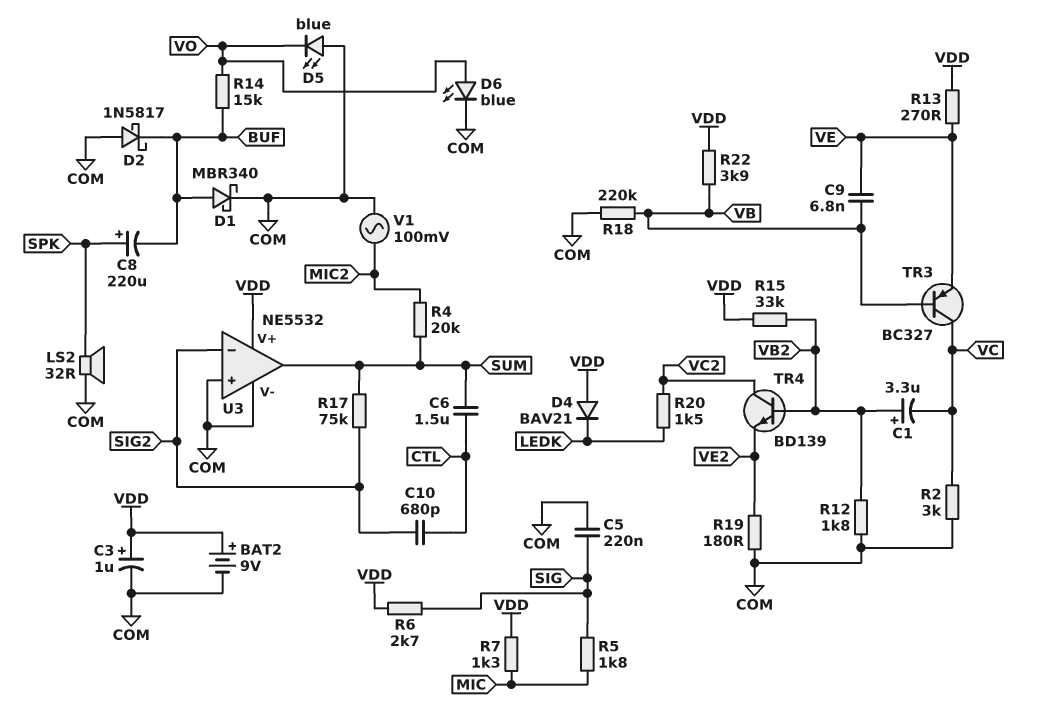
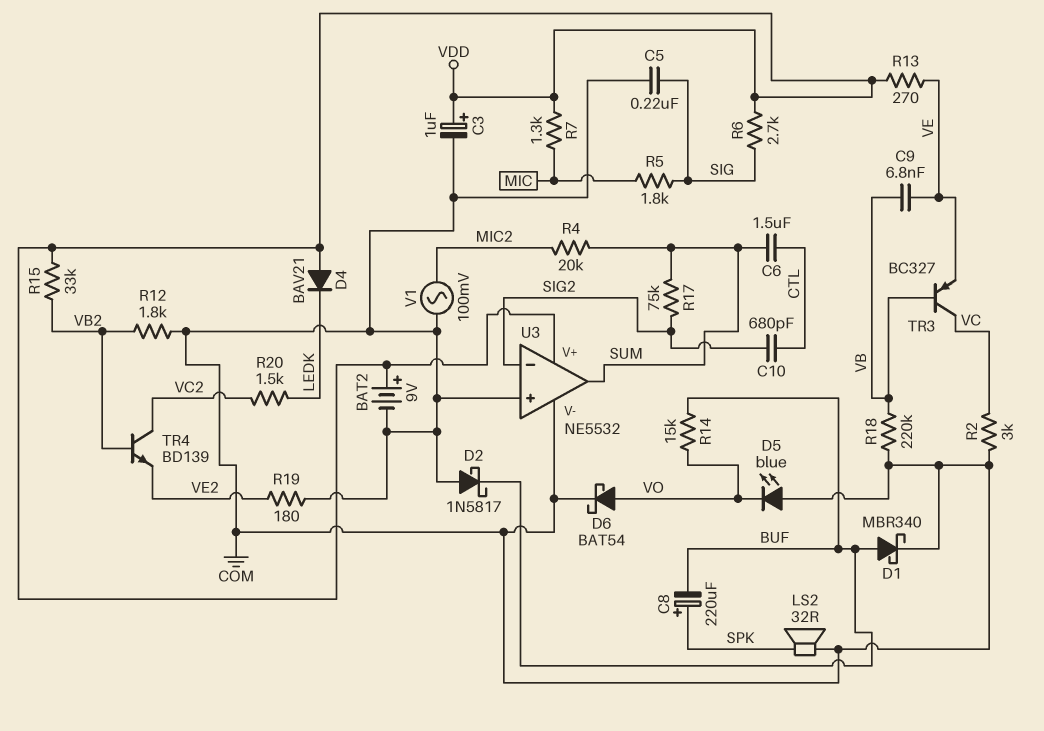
C1: 3.3uF (plus VB2, minus VC) -> none
D6: LED blue (A VO, K COM) -> schottky BAT54 (A VO, K COM)
R22: 3.9k (VB, VDD) -> none

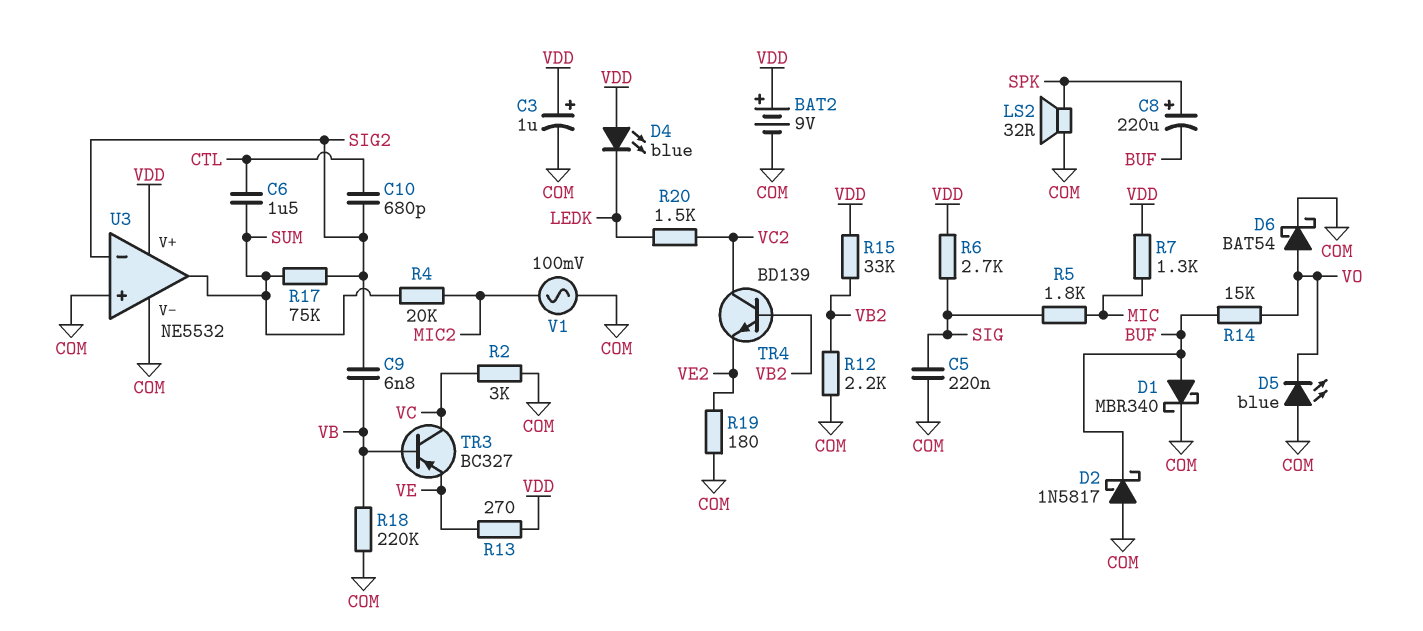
C9: 6.8nF (VB, VE) -> 6.8nF (SIG2, VB)
D4: diode BAV21 (A VDD, K LEDK) -> LED blue (A VDD, K LEDK)
R12: 1.8k (COM, VB2) -> 2.2k (COM, VB2)

